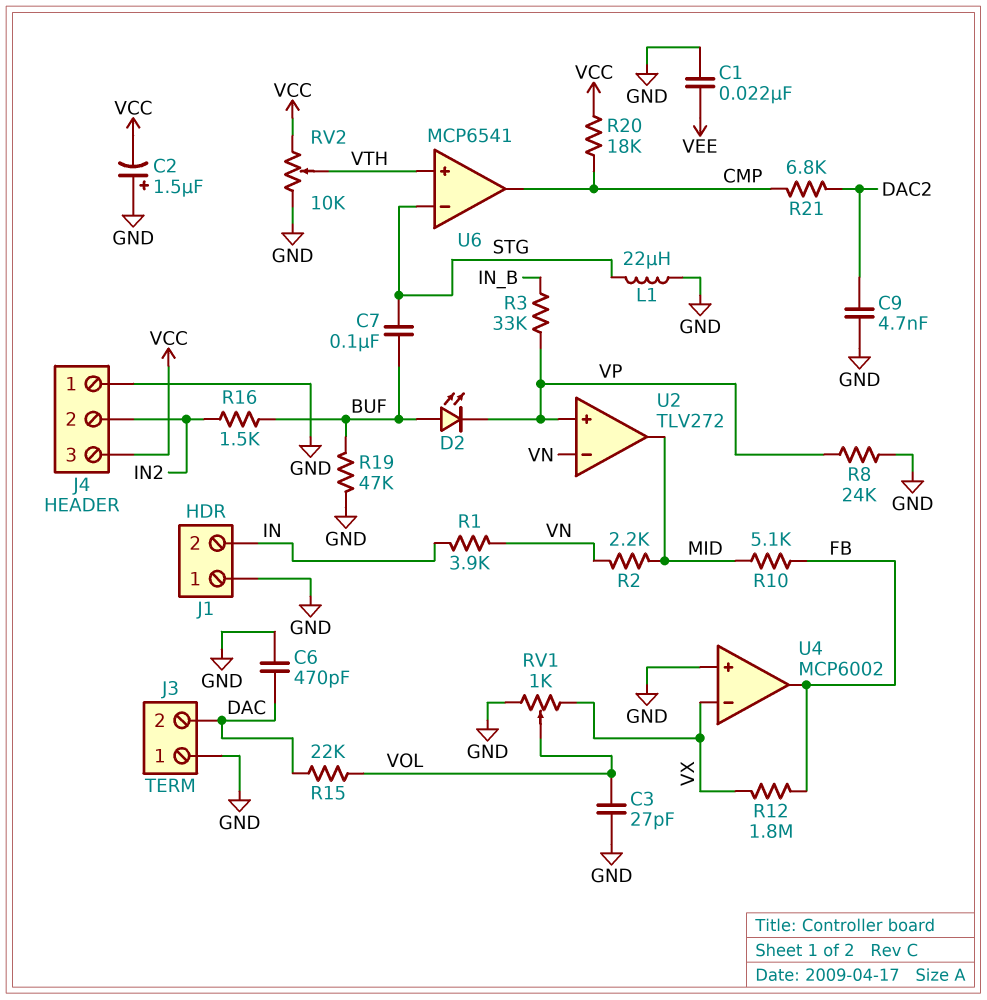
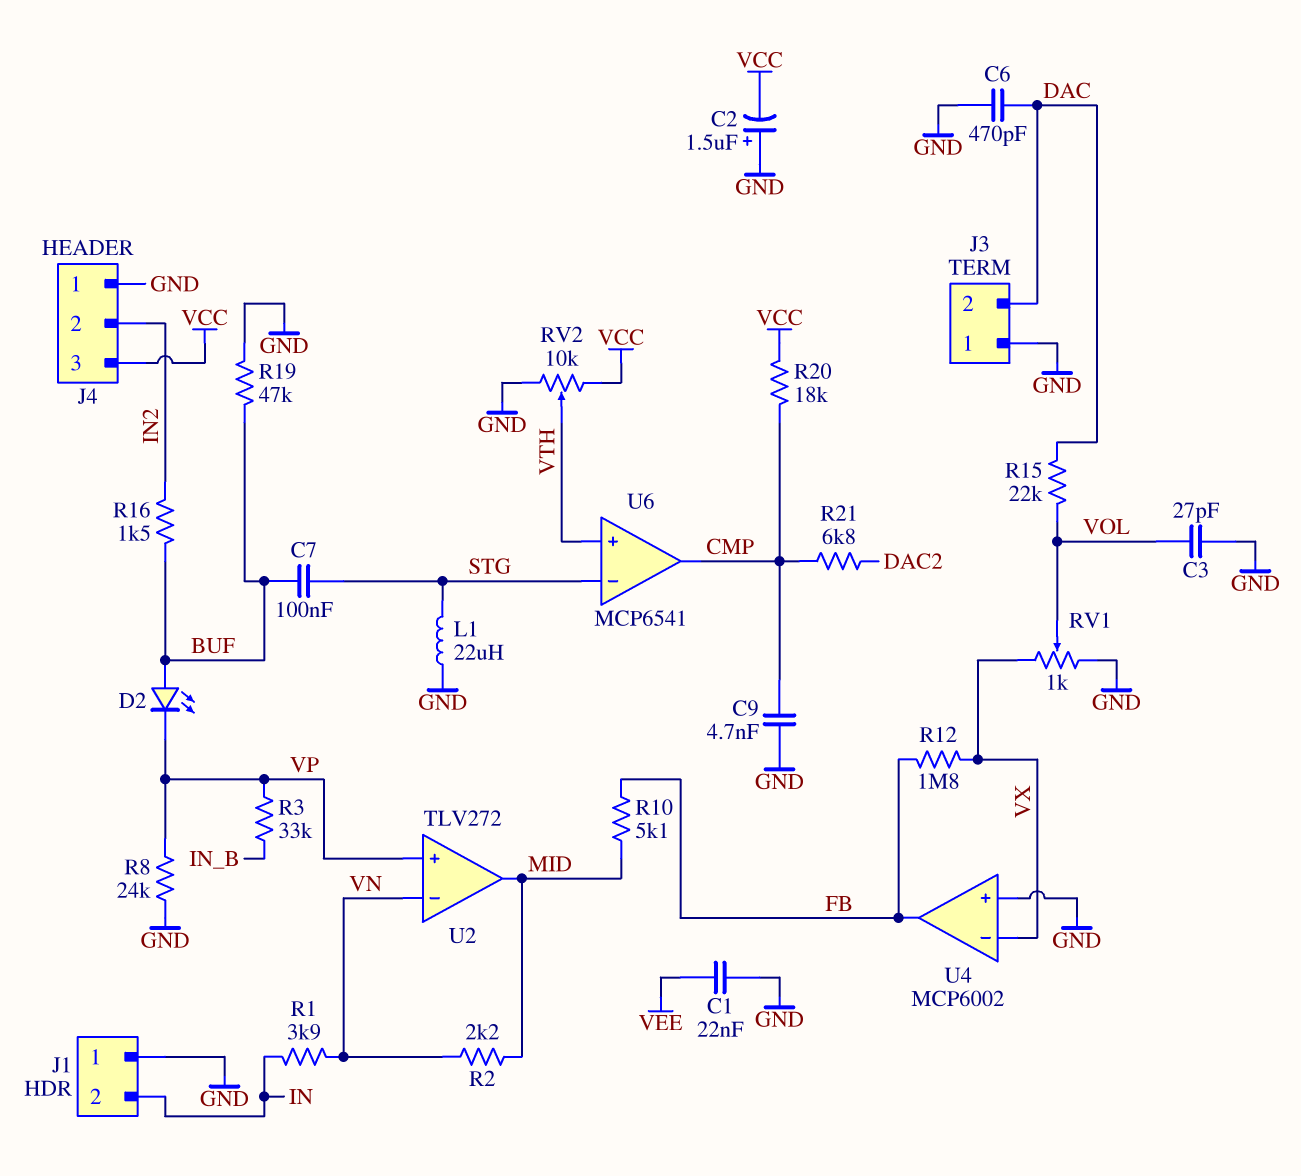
C9: 4.7nF (DAC2, GND) -> 4.7nF (CMP, GND)

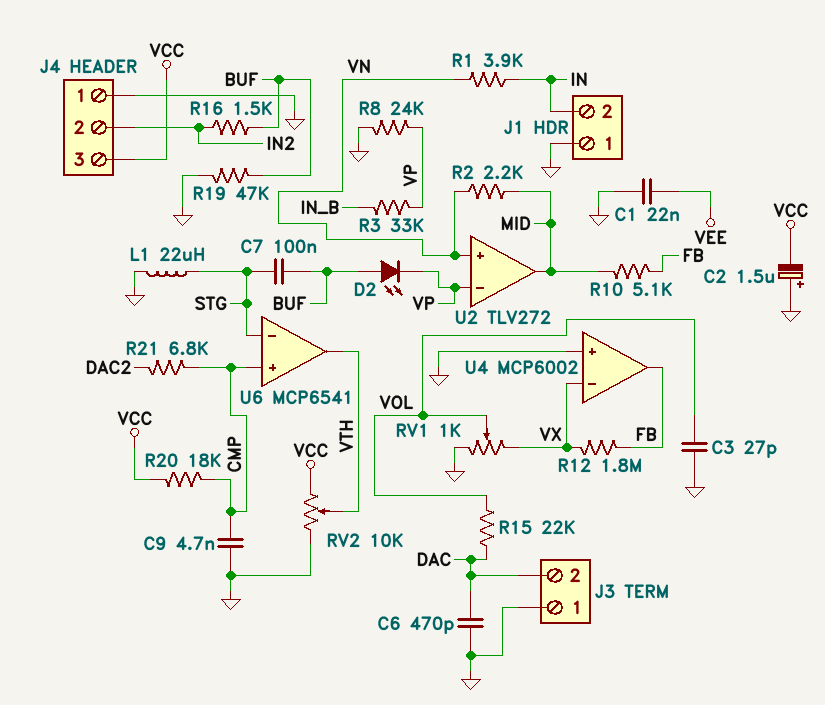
U2 pin in+: VP -> VN
U2 pin in-: VN -> VP
U6 pin in+: VTH -> CMP
U6 pin out: CMP -> VTH

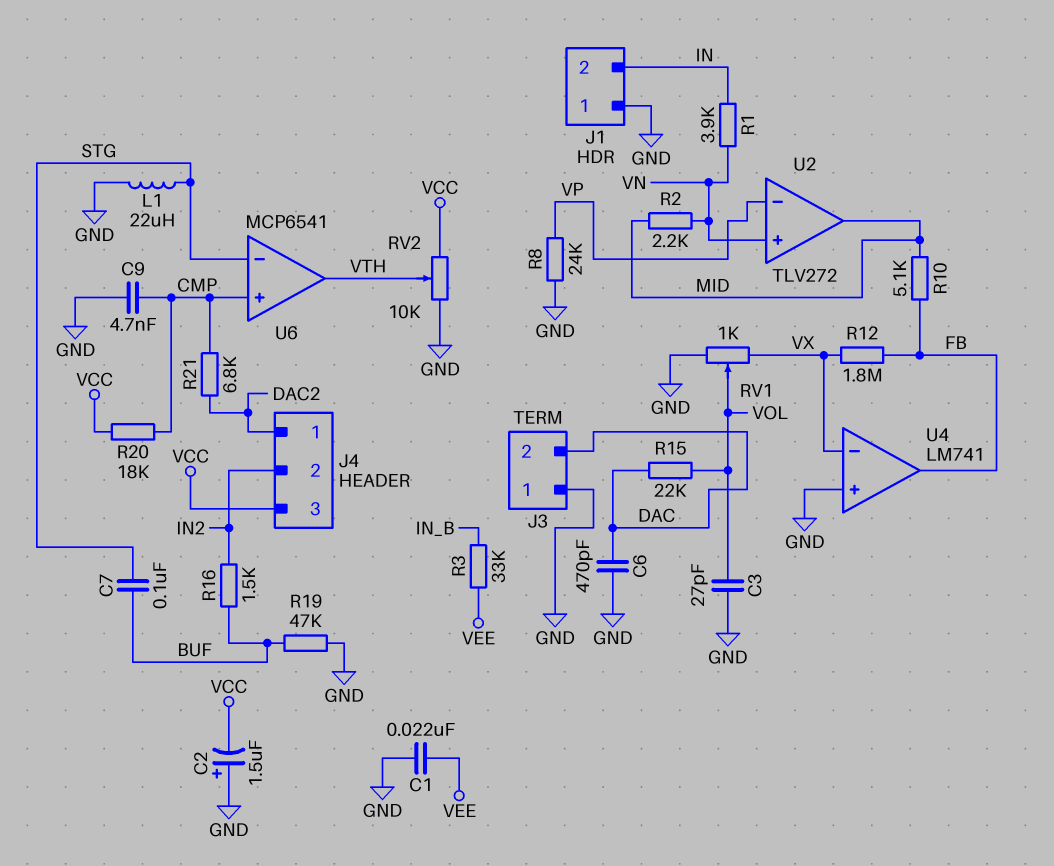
D2: LED (A BUF, K VP) -> none
J4 pin 1: GND -> DAC2
R3: 33k (IN_B, VP) -> 33k (IN_B, VEE)
U4: MCP6002 -> LM741

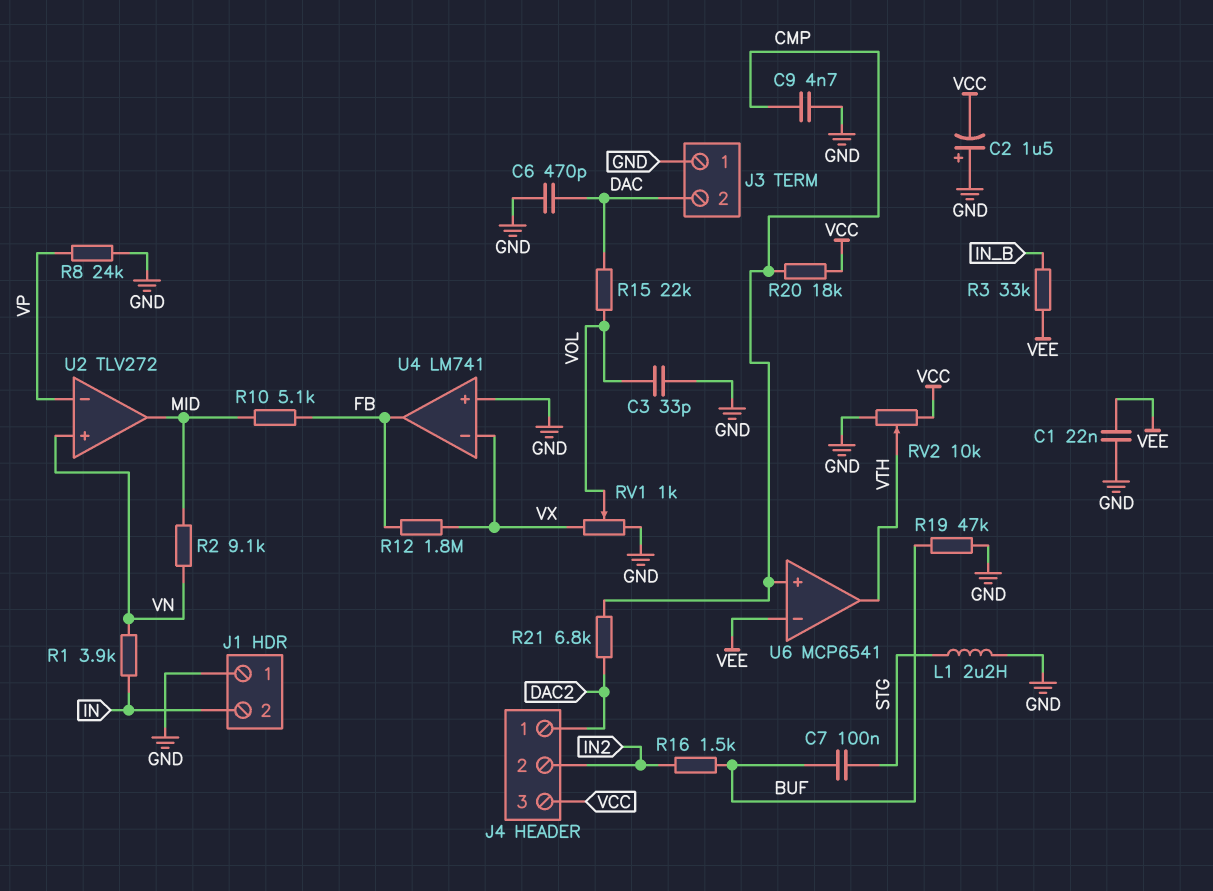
C3: 27pF (GND, VOL) -> 33pF (GND, VOL)
L1: 22uH (GND, STG) -> 2.2uH (GND, STG)
R2: 2.2k (MID, VN) -> 9.1k (MID, VN)
U6 pin in-: STG -> VEE

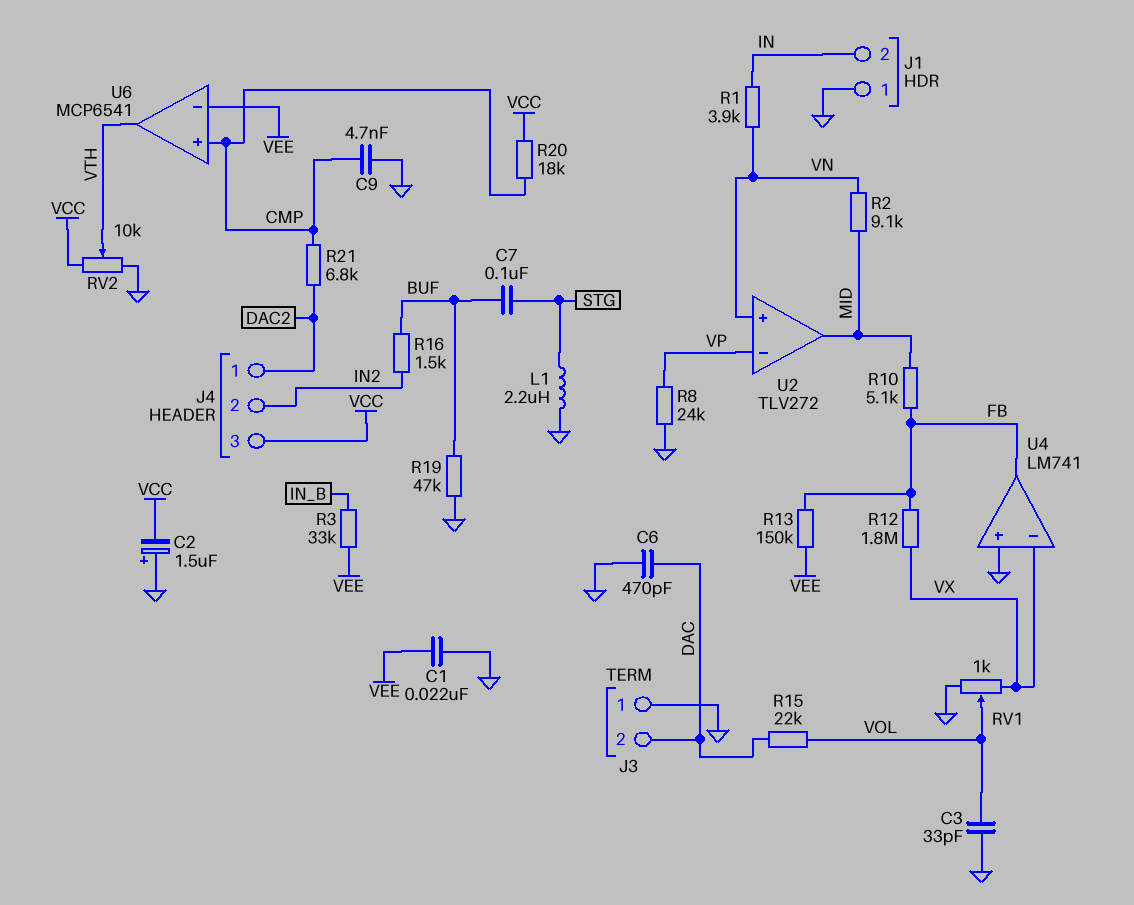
R13: none -> 150k (FB, VEE)

